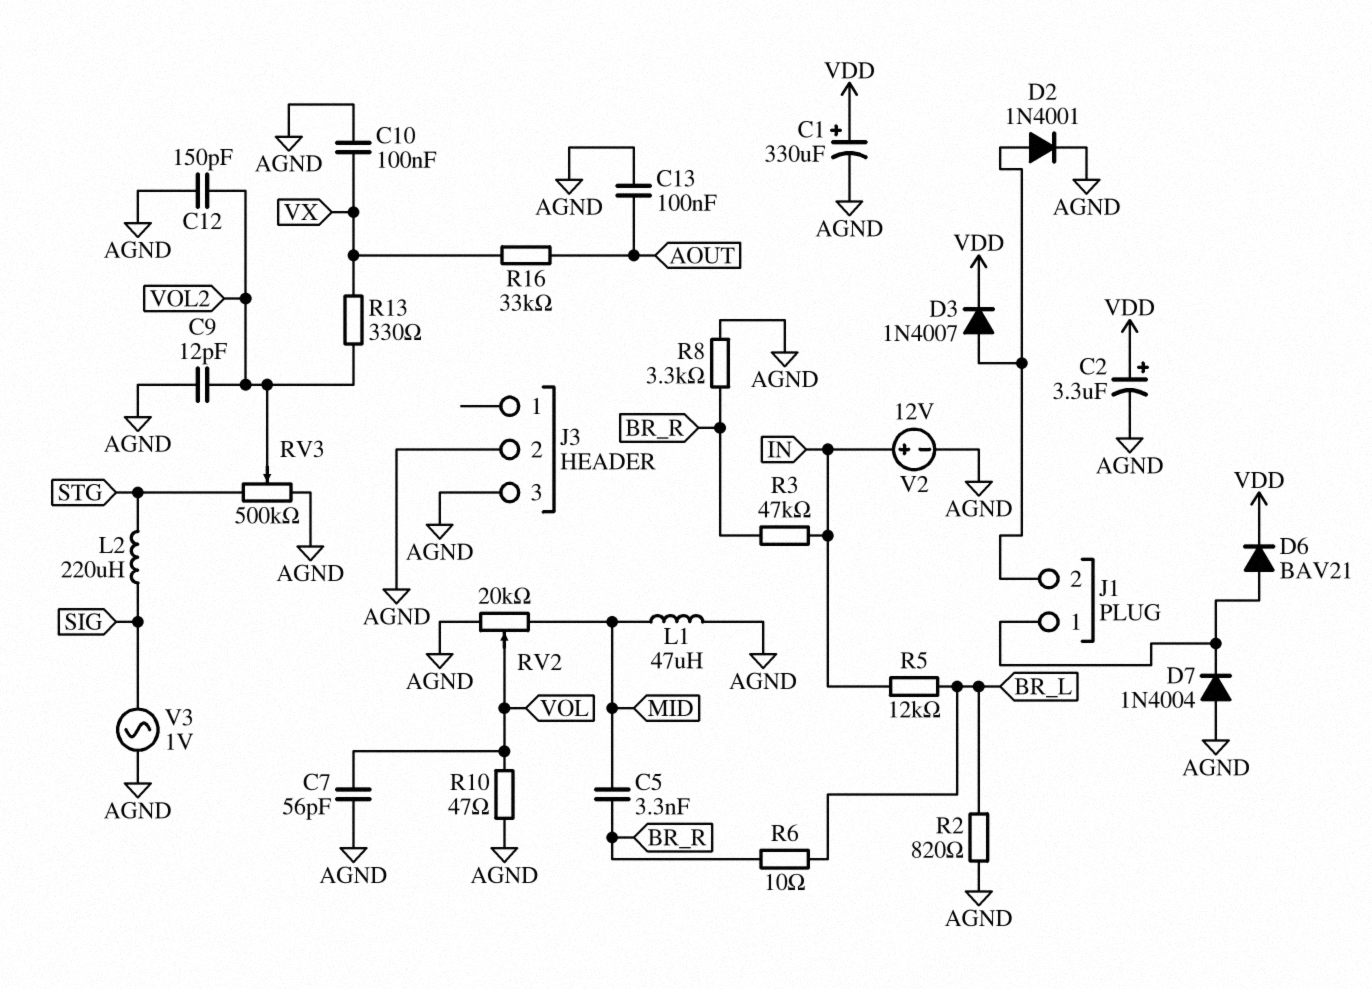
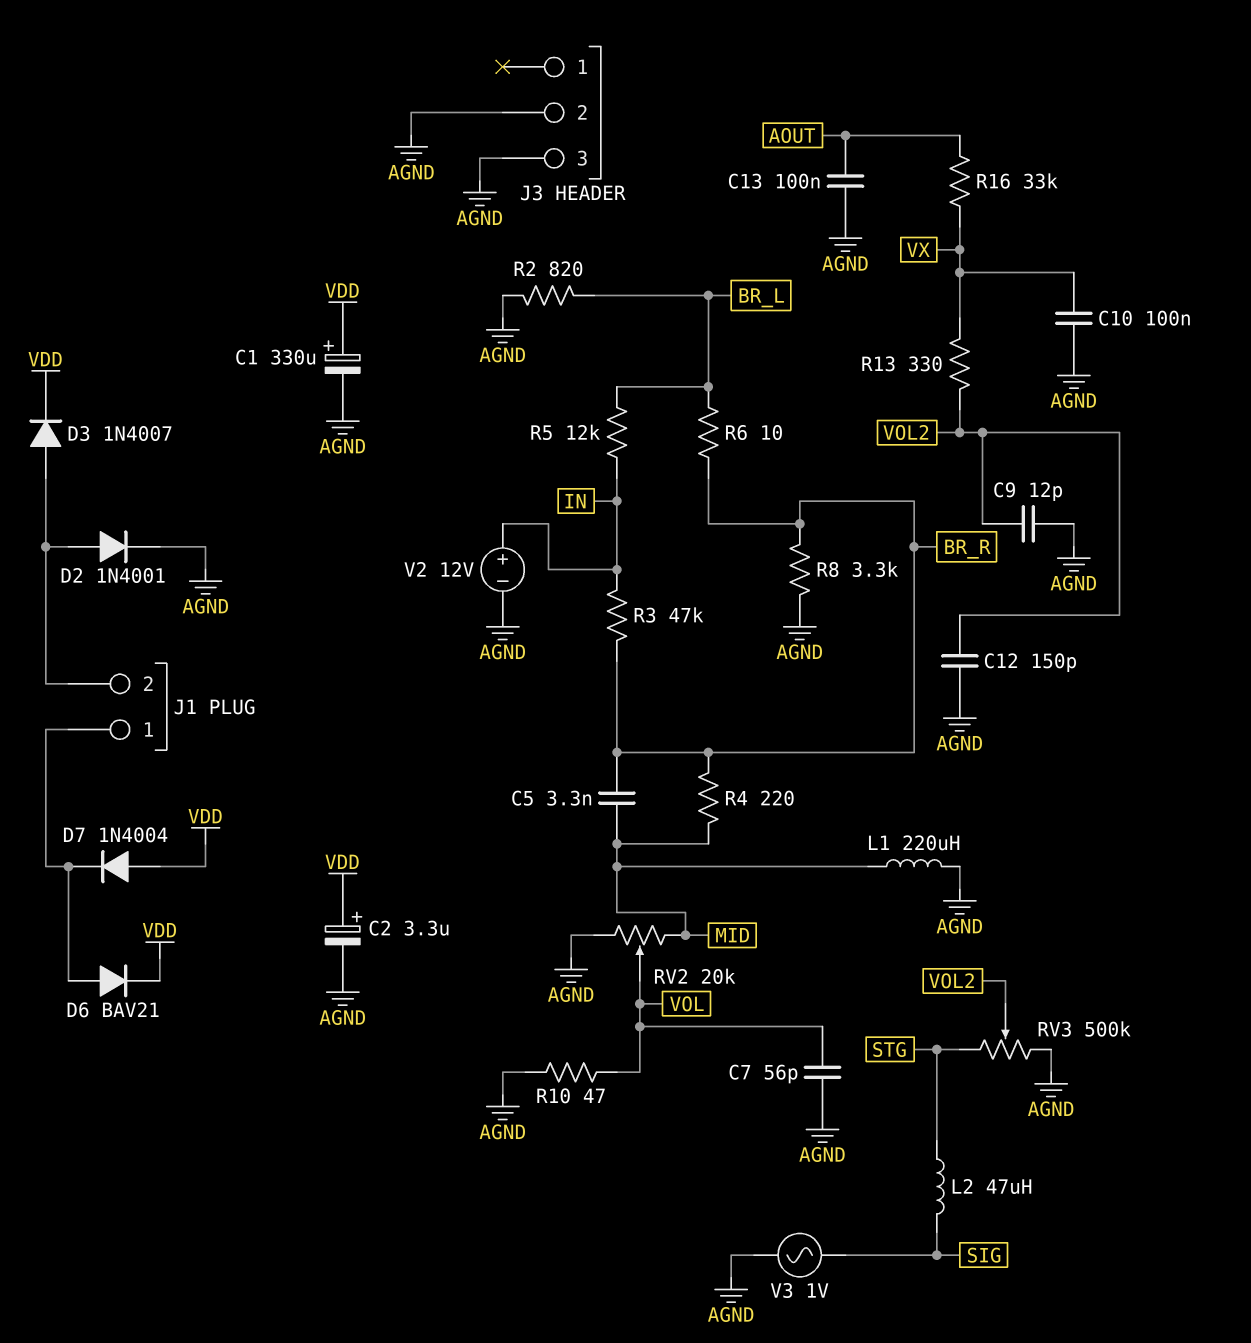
D7: diode 1N4004 (A AGND, K J1/1) -> diode 1N4004 (A VDD, K J1/1)
L1: 47uH (AGND, MID) -> 220uH (AGND, MID)
L2: 220uH (SIG, STG) -> 47uH (SIG, STG)
R4: none -> 220 (BR_R, MID)

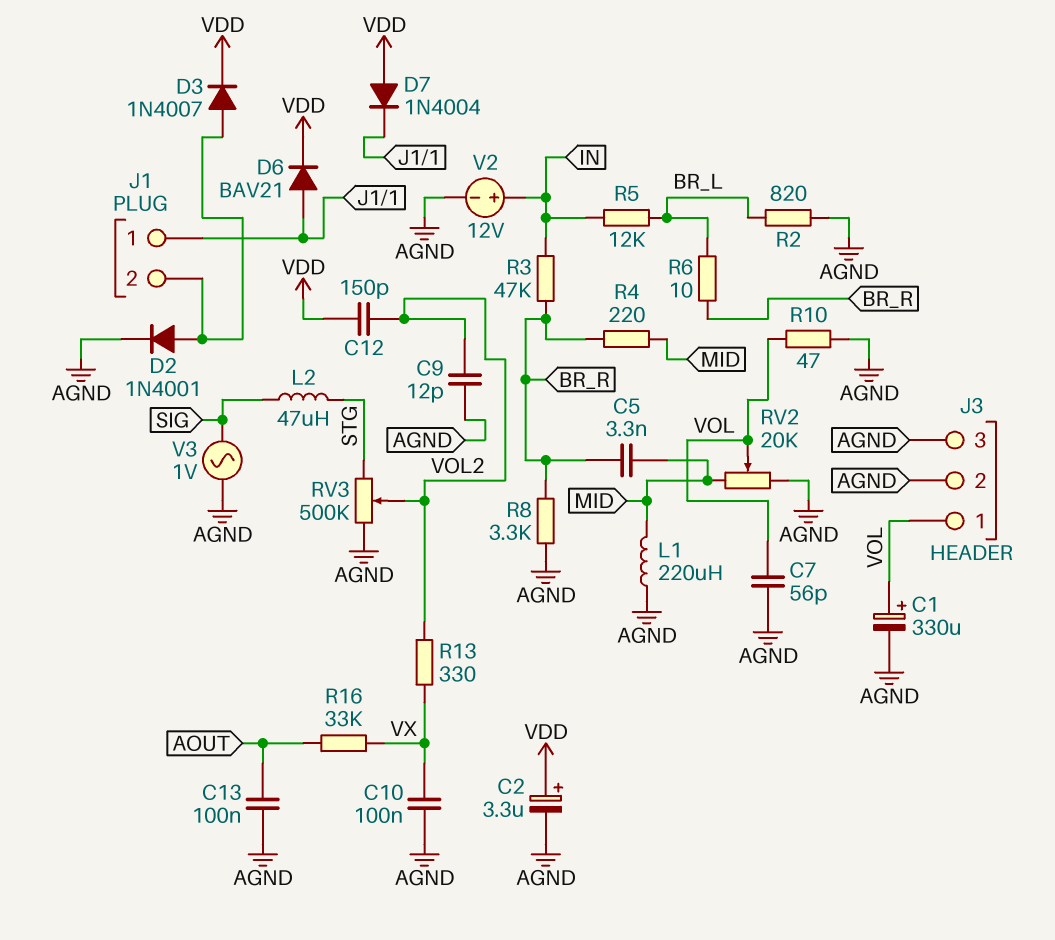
C1: 330uF (plus VDD, minus AGND) -> 330uF (plus VOL, minus AGND)
C12: 150pF (AGND, VOL2) -> 150pF (VDD, VOL2)
J3 pin 1: none -> VOL

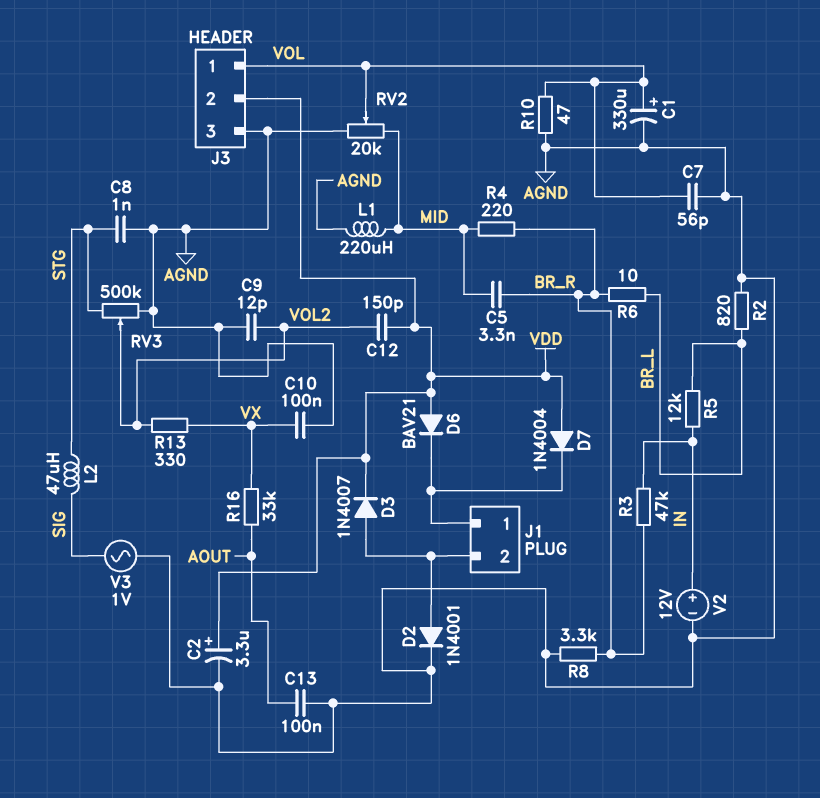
C8: none -> 1nF (AGND, STG)
D6: diode BAV21 (A J1/1, K VDD) -> diode BAV21 (A VDD, K J1/1)
J3 pin 2: AGND -> VDD

